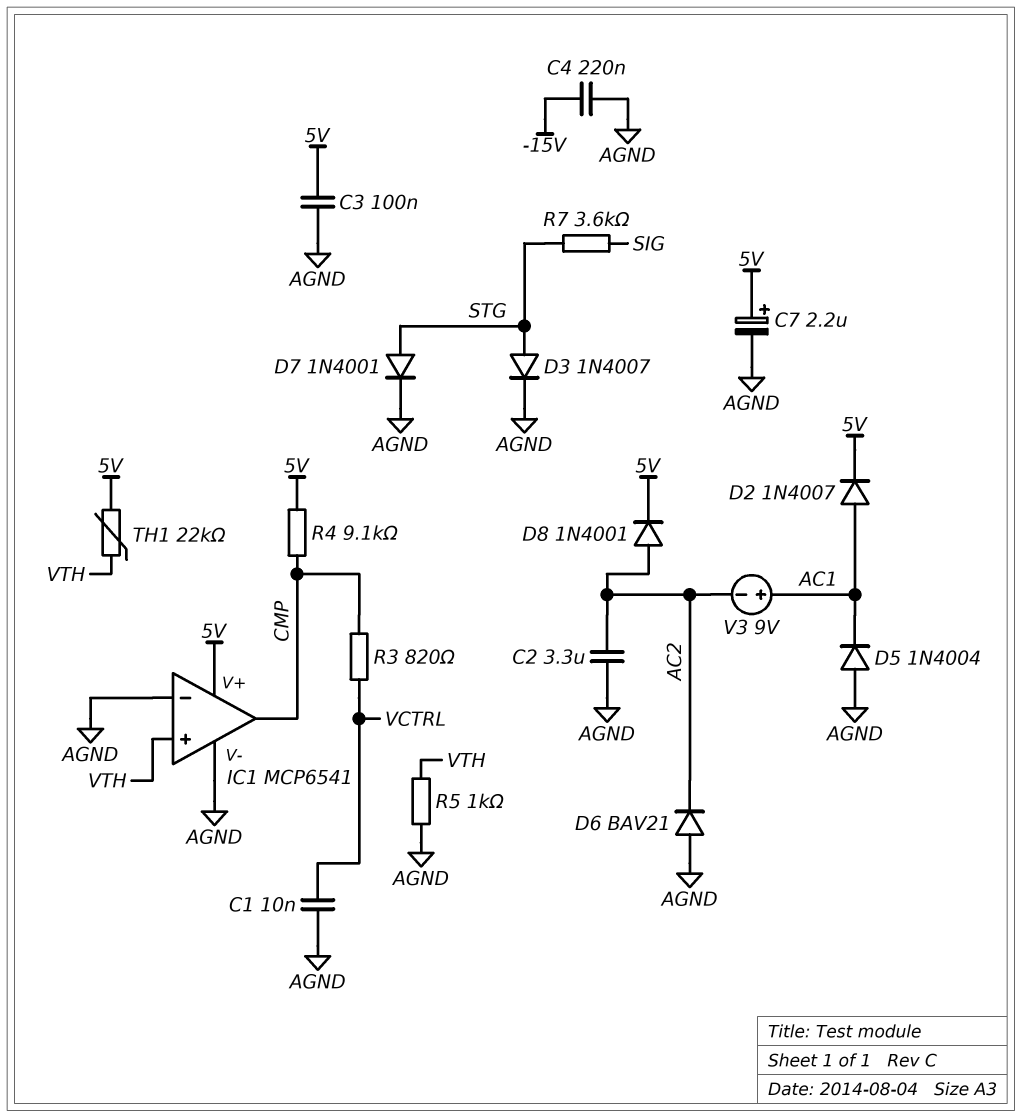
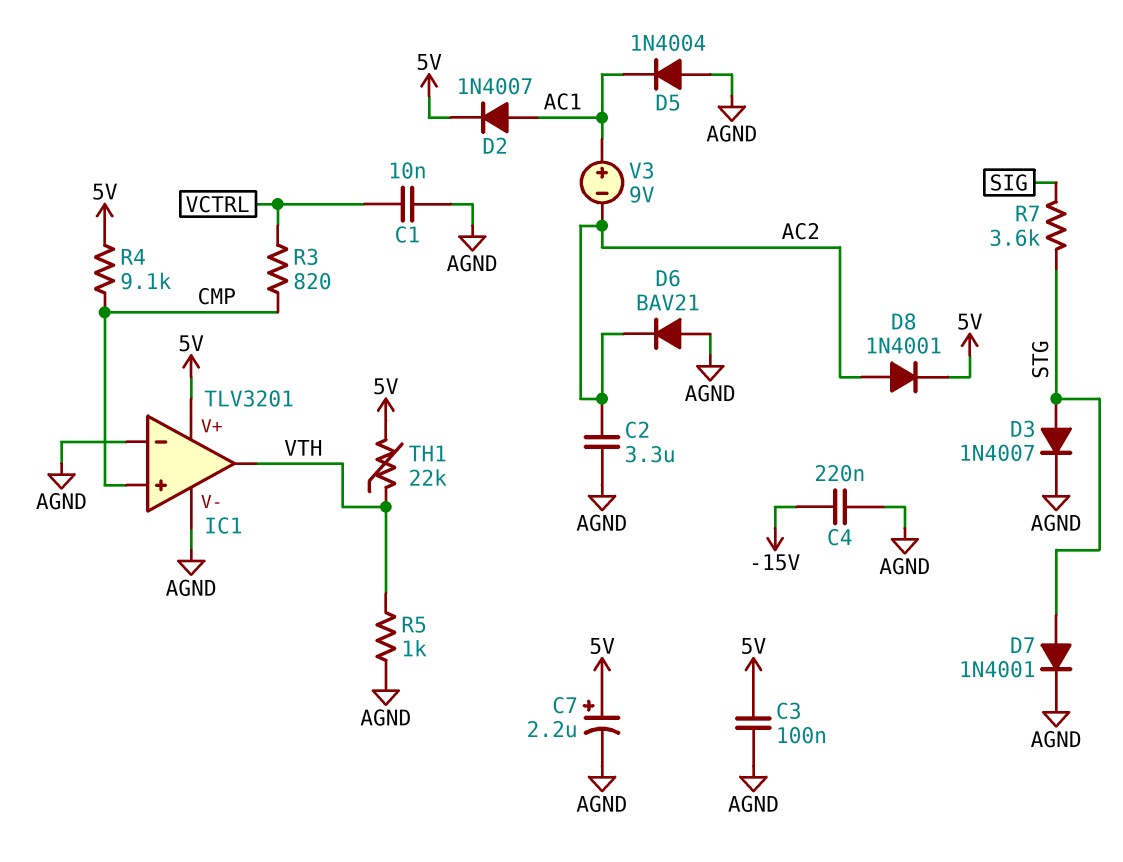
IC1: MCP6541 -> TLV3201
IC1 pin in+: VTH -> CMP
IC1 pin out: CMP -> VTH

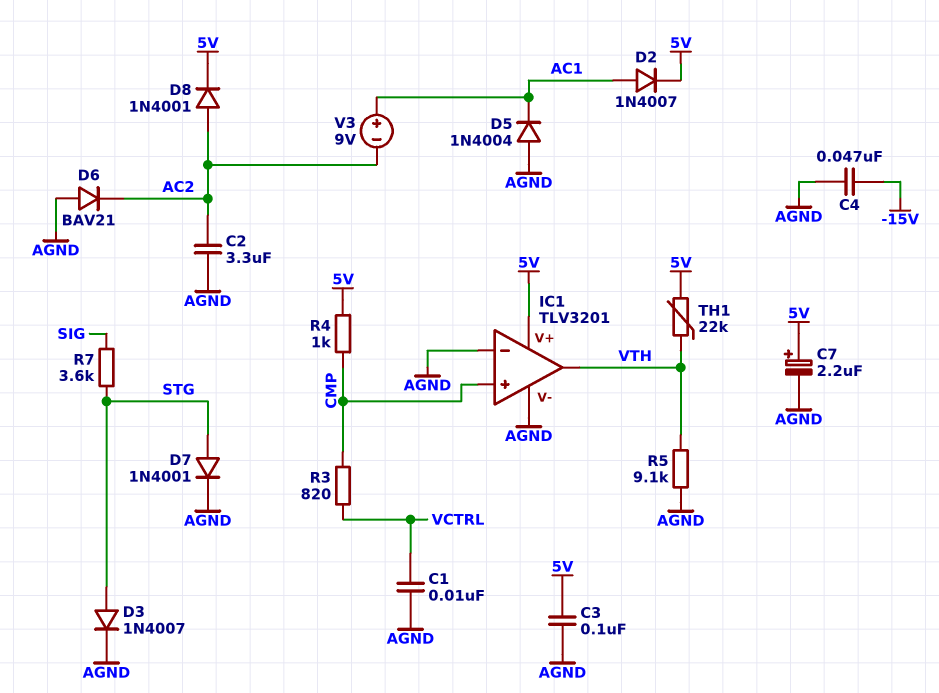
C4: 220nF (-15V, AGND) -> 47nF (-15V, AGND)
R4: 9.1k (5V, CMP) -> 1k (5V, CMP)
R5: 1k (AGND, VTH) -> 9.1k (AGND, VTH)

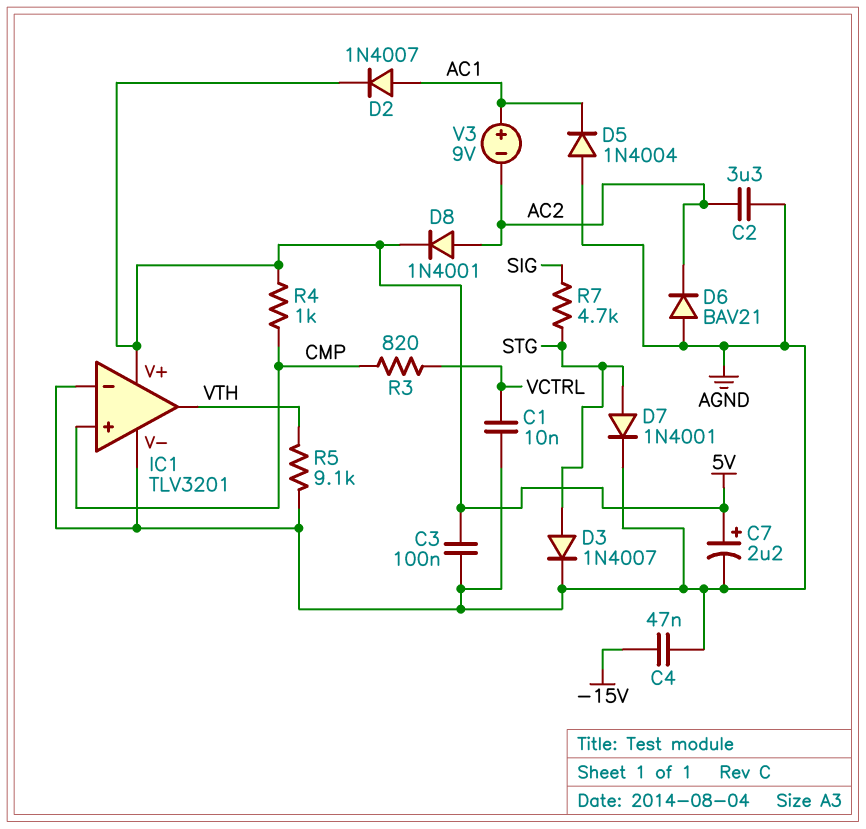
R7: 3.6k (SIG, STG) -> 4.7k (SIG, STG)
TH1: 22k (5V, VTH) -> none

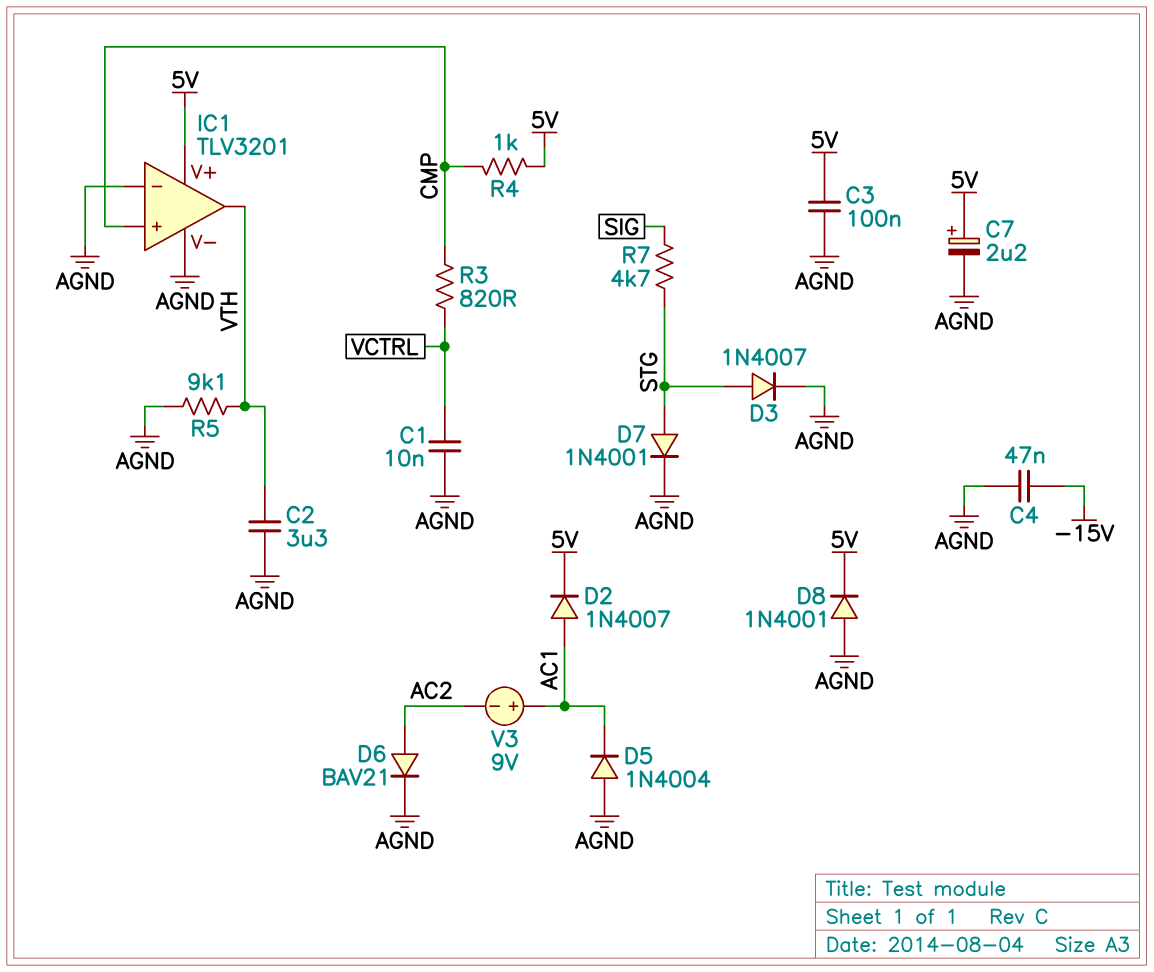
C2: 3.3uF (AC2, AGND) -> 3.3uF (AGND, VTH)
D6: diode BAV21 (A AGND, K AC2) -> diode BAV21 (A AC2, K AGND)
D8: diode 1N4001 (A AC2, K 5V) -> diode 1N4001 (A AGND, K 5V)

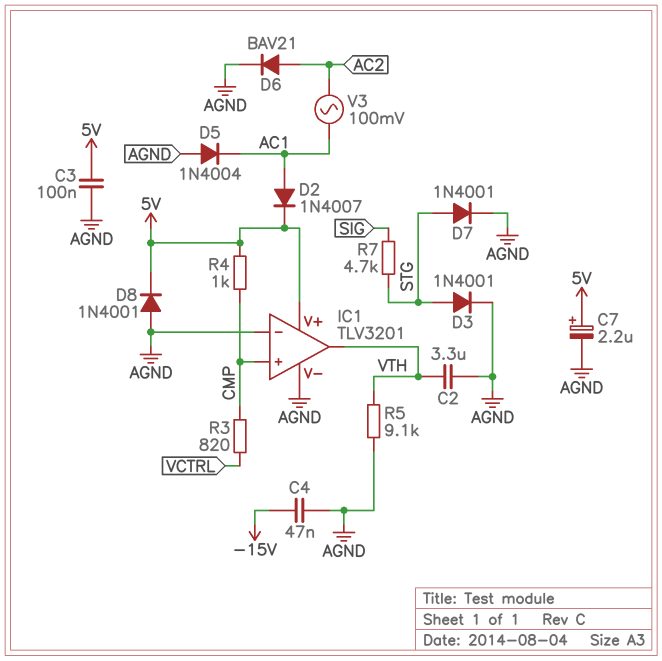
C1: 10nF (AGND, VCTRL) -> none
D3: diode 1N4007 (A STG, K AGND) -> diode 1N4001 (A STG, K AGND)
V3: 9V (plus AC1, minus AC2) -> AC 100mV (AC1, AC2)

